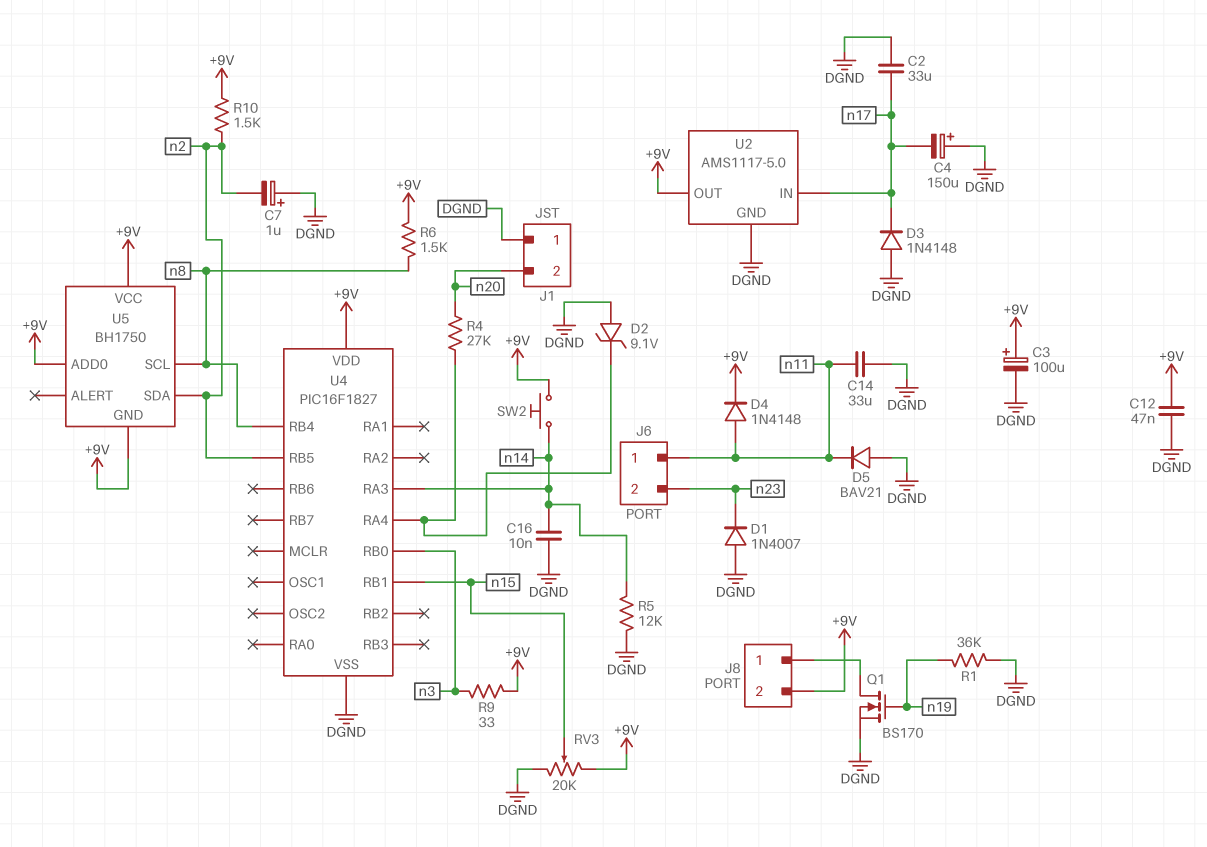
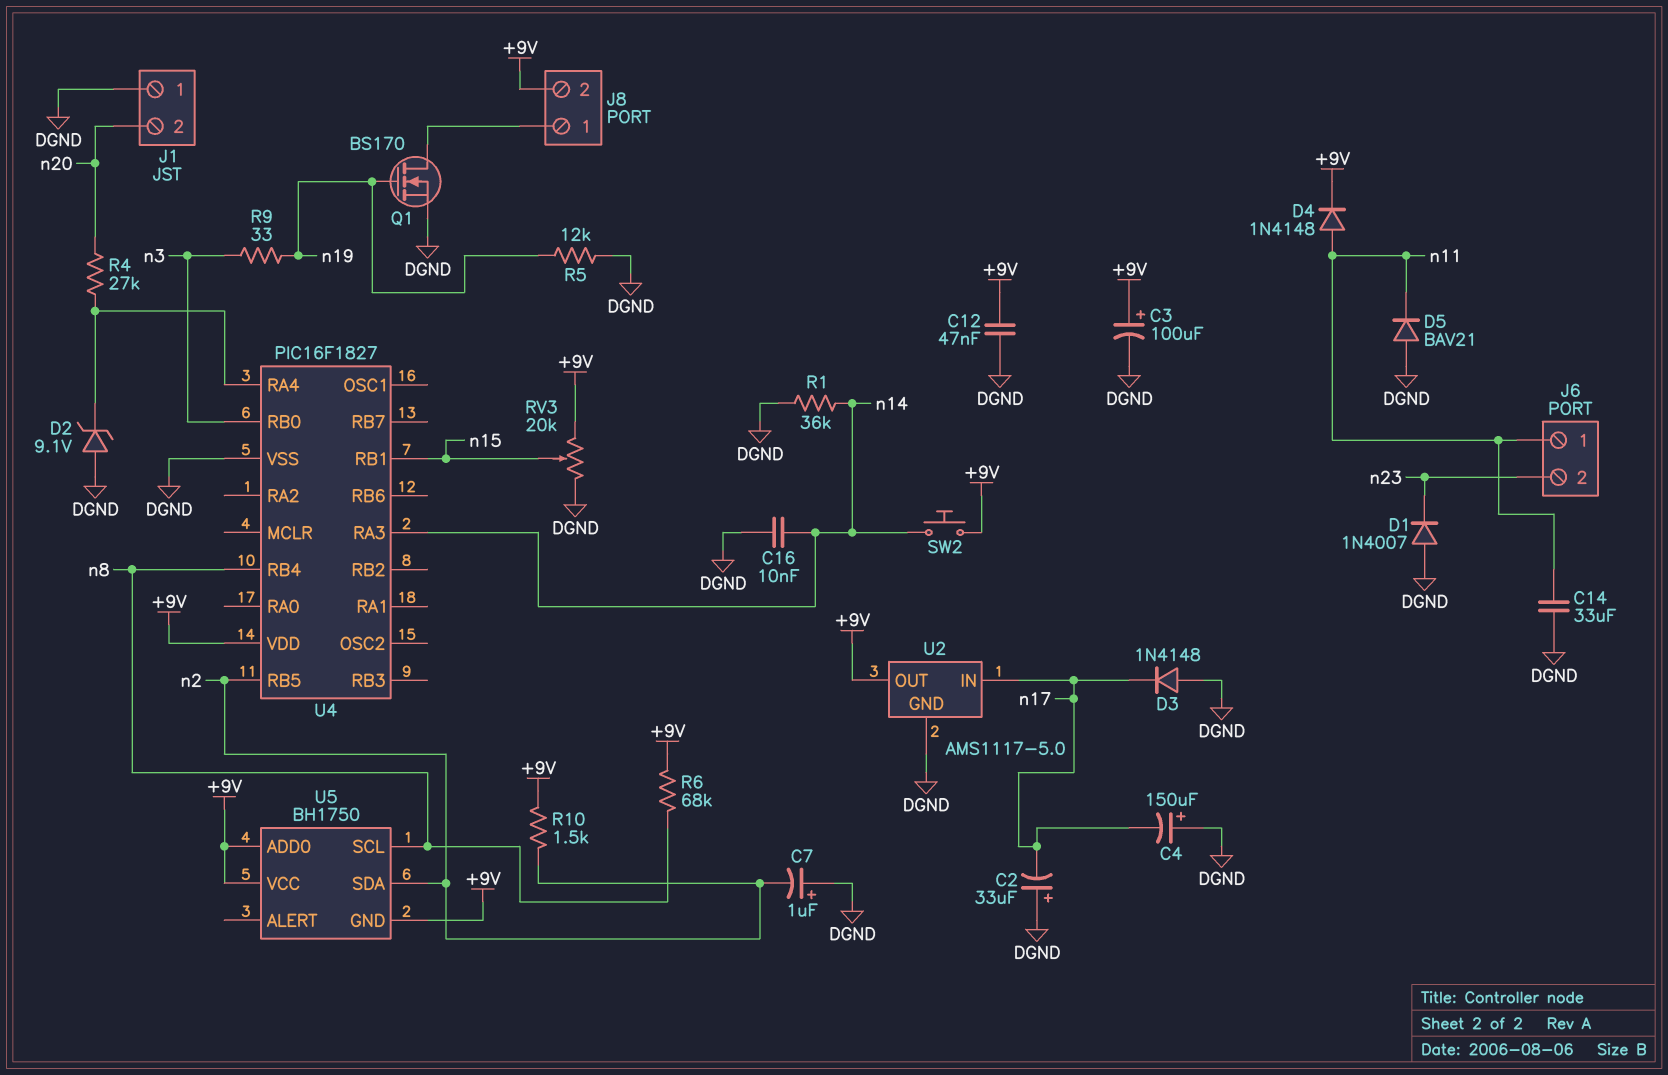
C2: 33uF (DGND, n17) -> 33uF (plus DGND, minus n17)
R1: 36k (DGND, n19) -> 36k (DGND, n14)
R5: 12k (DGND, n14) -> 12k (DGND, n19)
R6: 1.5k (+9V, n8) -> 68k (+9V, n8)
R9: 33 (+9V, n3) -> 33 (n3, n19)

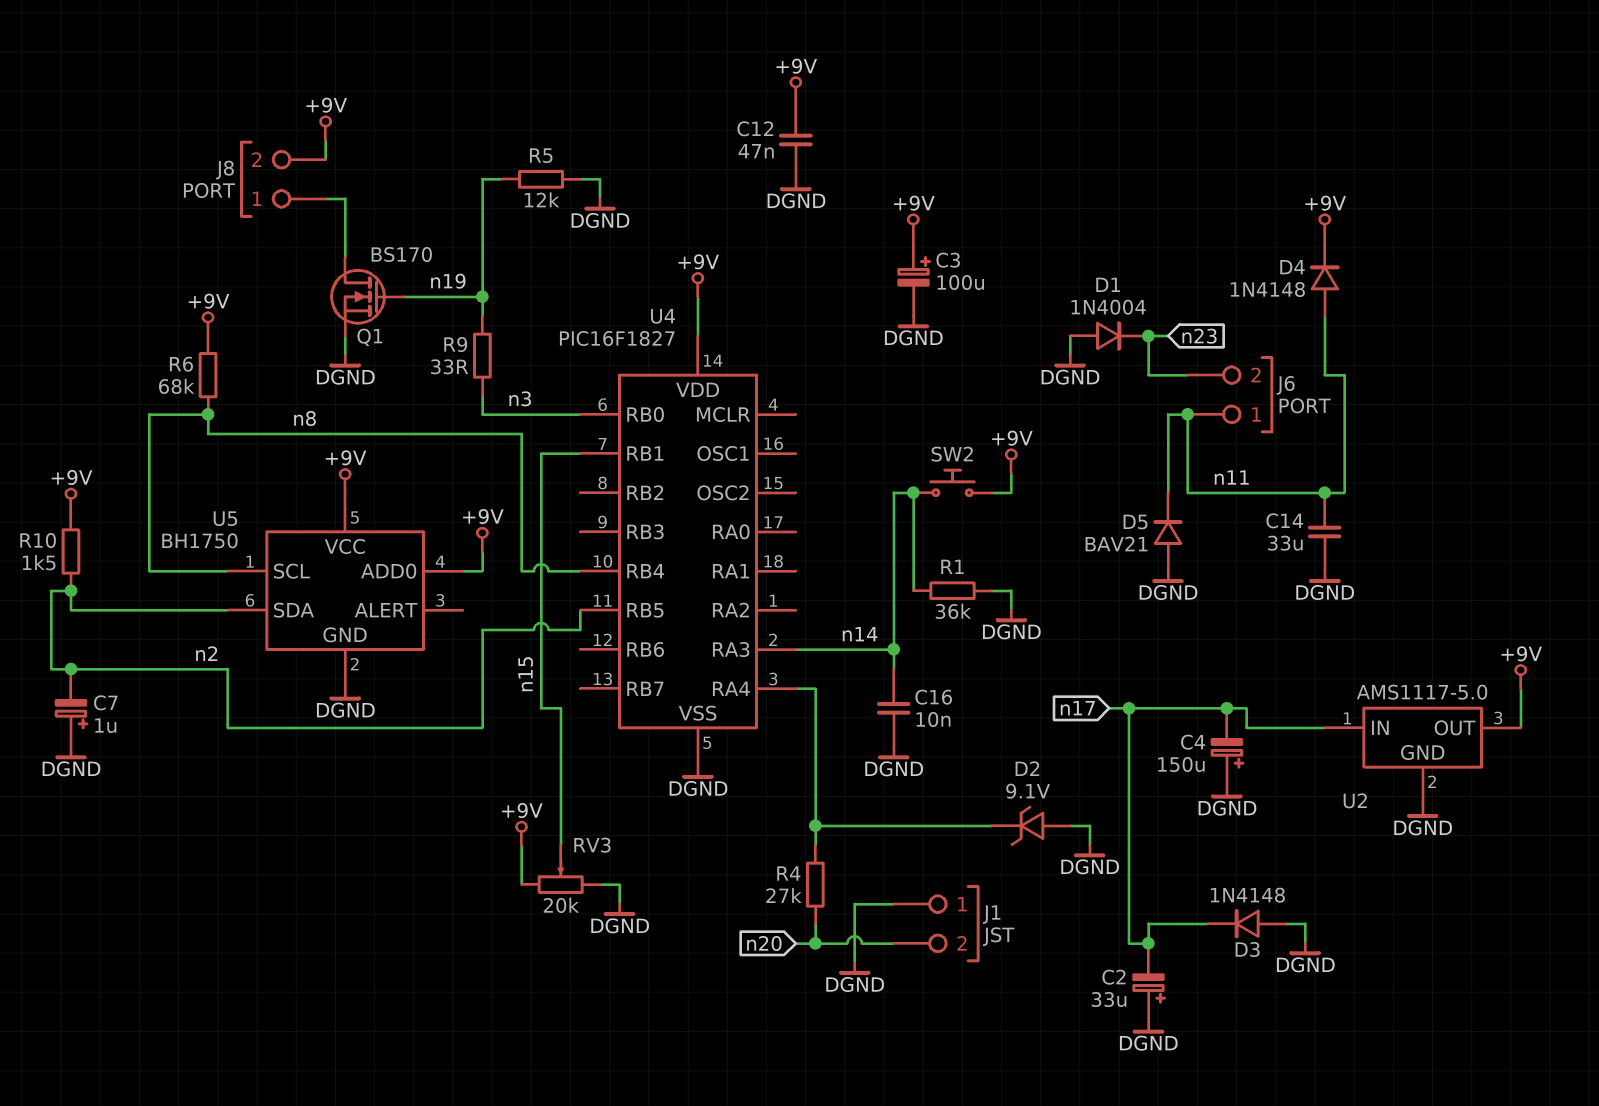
D1: diode 1N4007 (A DGND, K n23) -> diode 1N4004 (A DGND, K n23)
U5 pin GND: +9V -> DGND

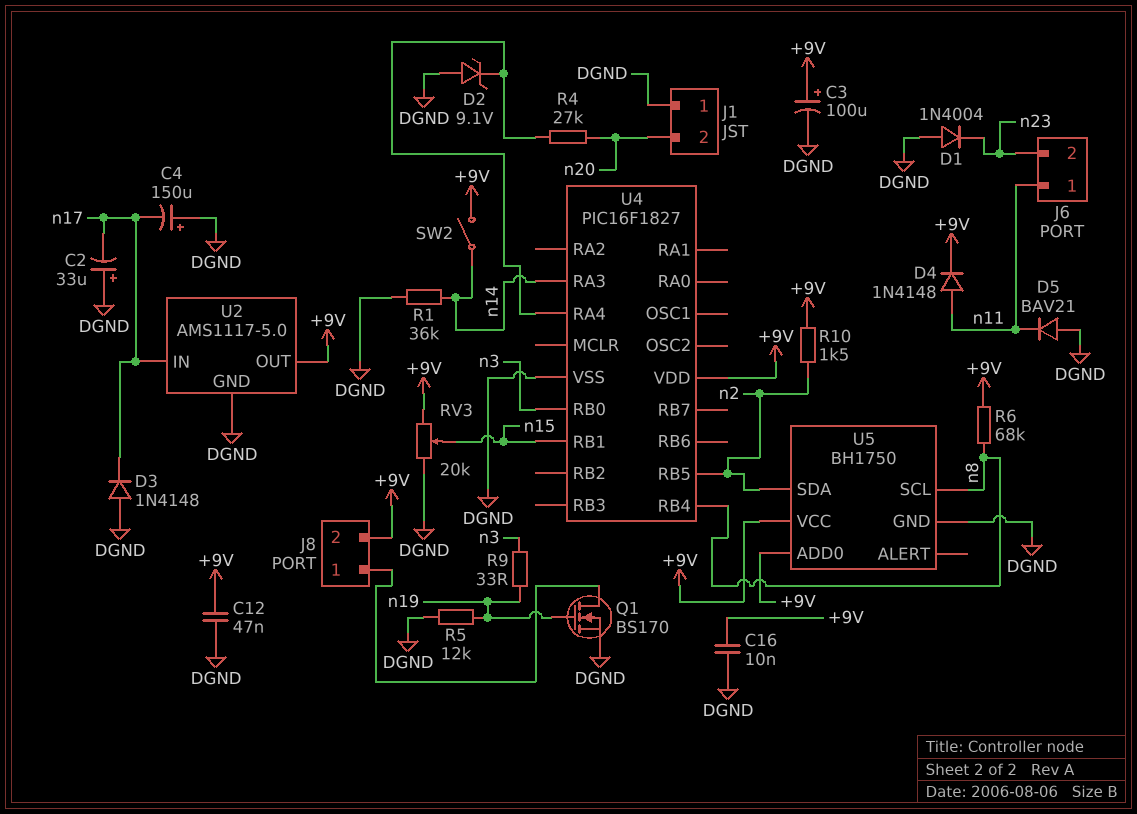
C7: 1uF (plus DGND, minus n2) -> none
C14: 33uF (DGND, n11) -> none
C16: 10nF (DGND, n14) -> 10nF (+9V, DGND)
SW2: button (+9V, n14) -> switch (+9V, n14)

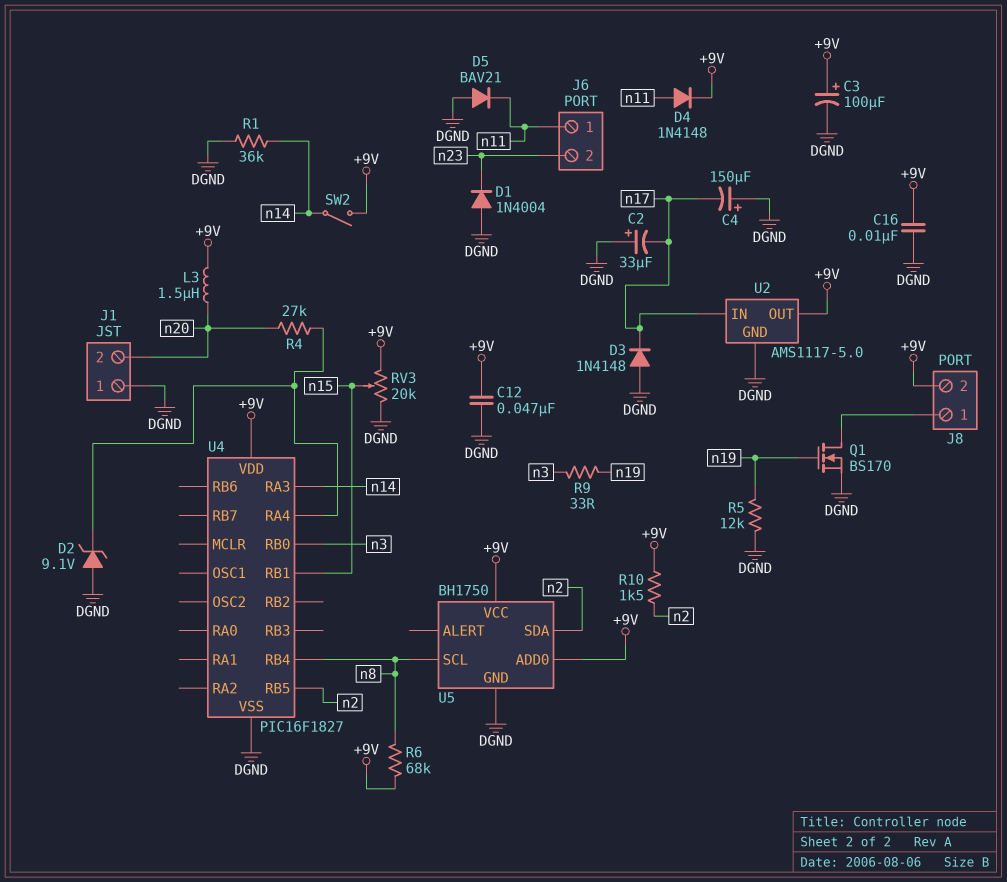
L3: none -> 1.5uH (+9V, n20)

